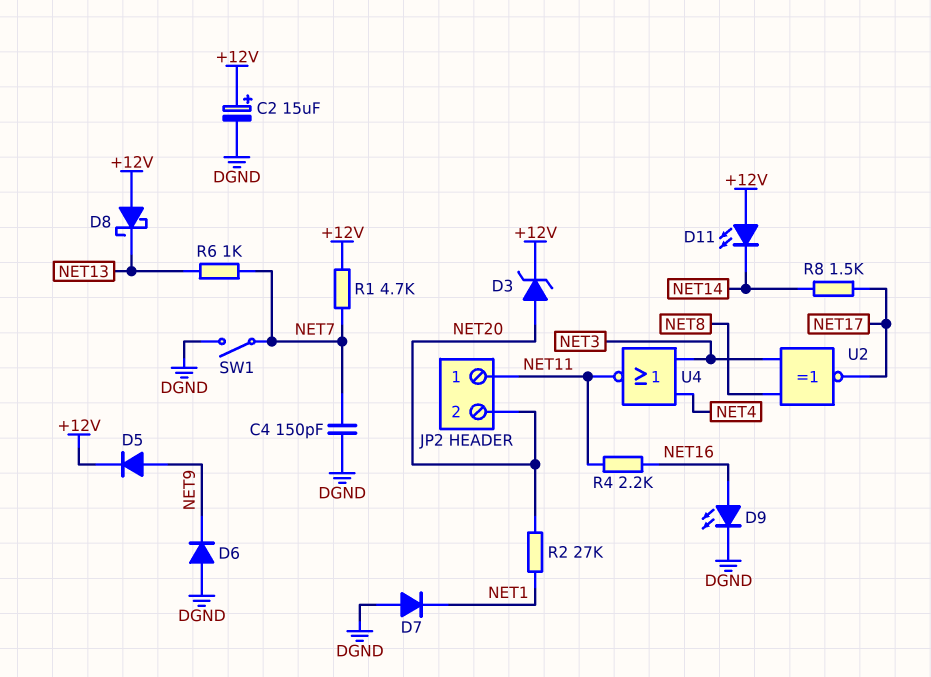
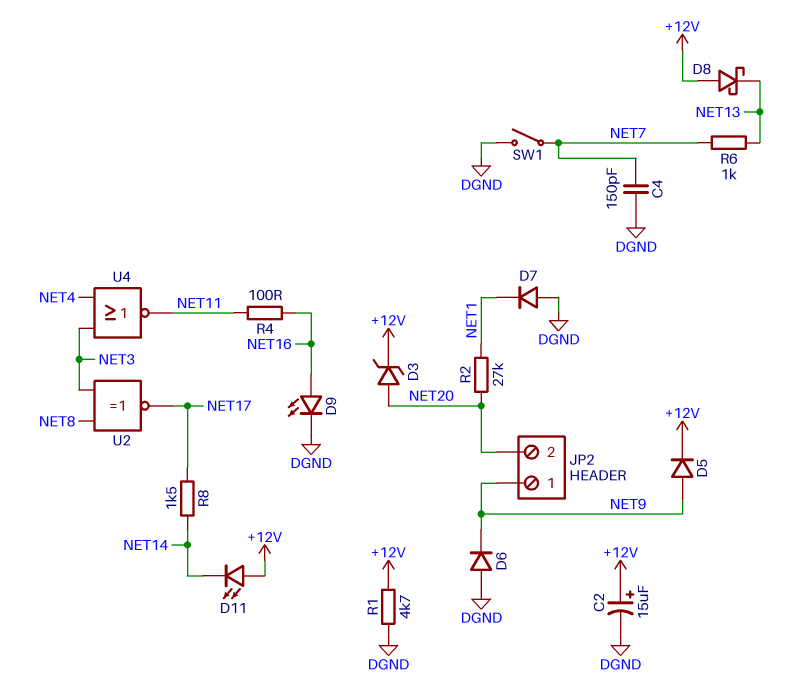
JP2 pin 1: NET11 -> NET9
R1: 4.7k (+12V, NET7) -> 4.7k (+12V, DGND)
R4: 2.2k (NET11, NET16) -> 100 (NET11, NET16)

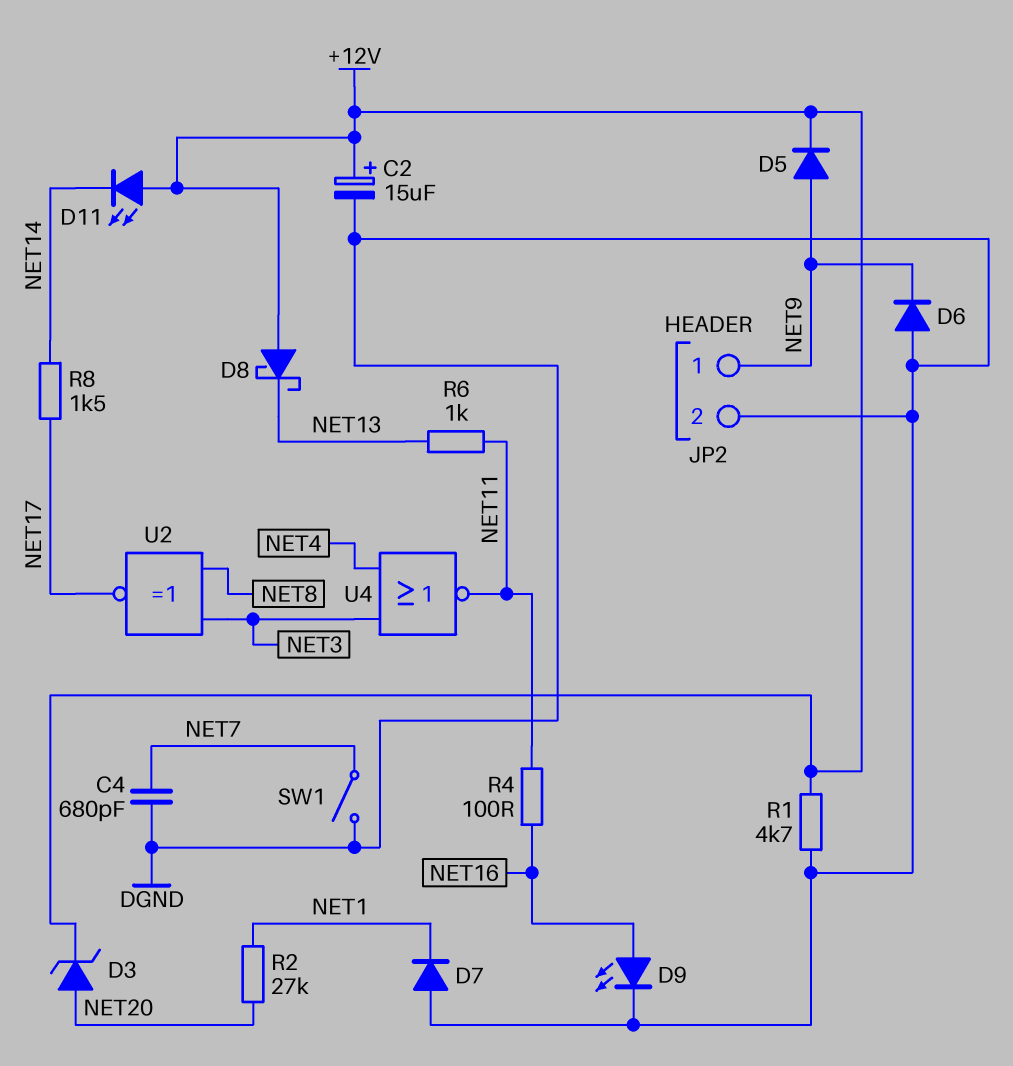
C4: 150pF (DGND, NET7) -> 680pF (DGND, NET7)
JP2 pin 2: NET20 -> DGND
R6: 1k (NET7, NET13) -> 1k (NET11, NET13)

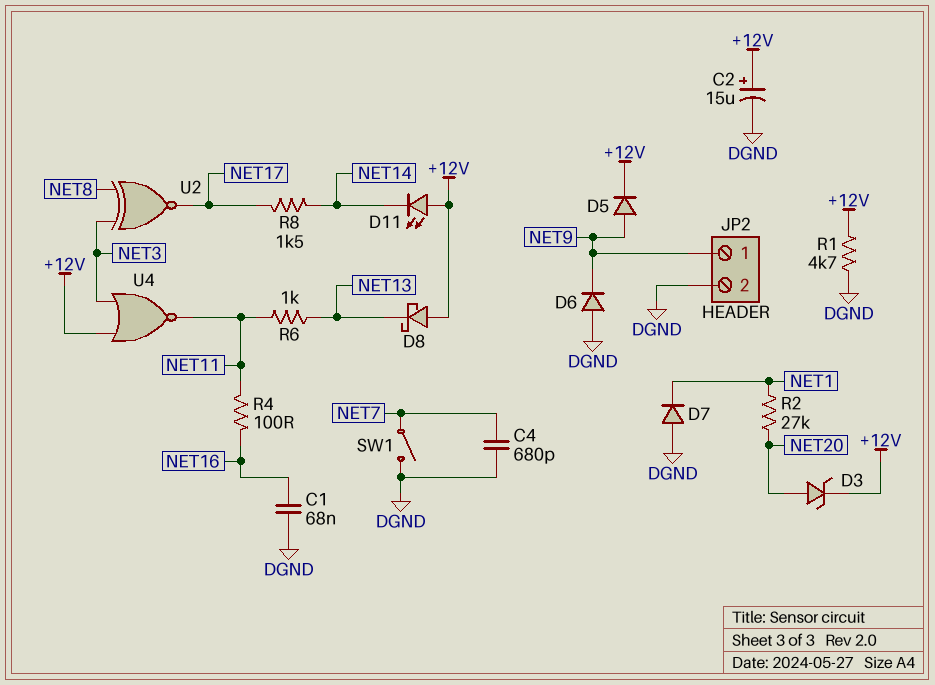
C1: none -> 68nF (DGND, NET16)
D9: LED (A NET16, K DGND) -> none
U4: NOR (in NET3, in NET4, out NET11) -> NOR (in +12V, in NET3, out NET11)

